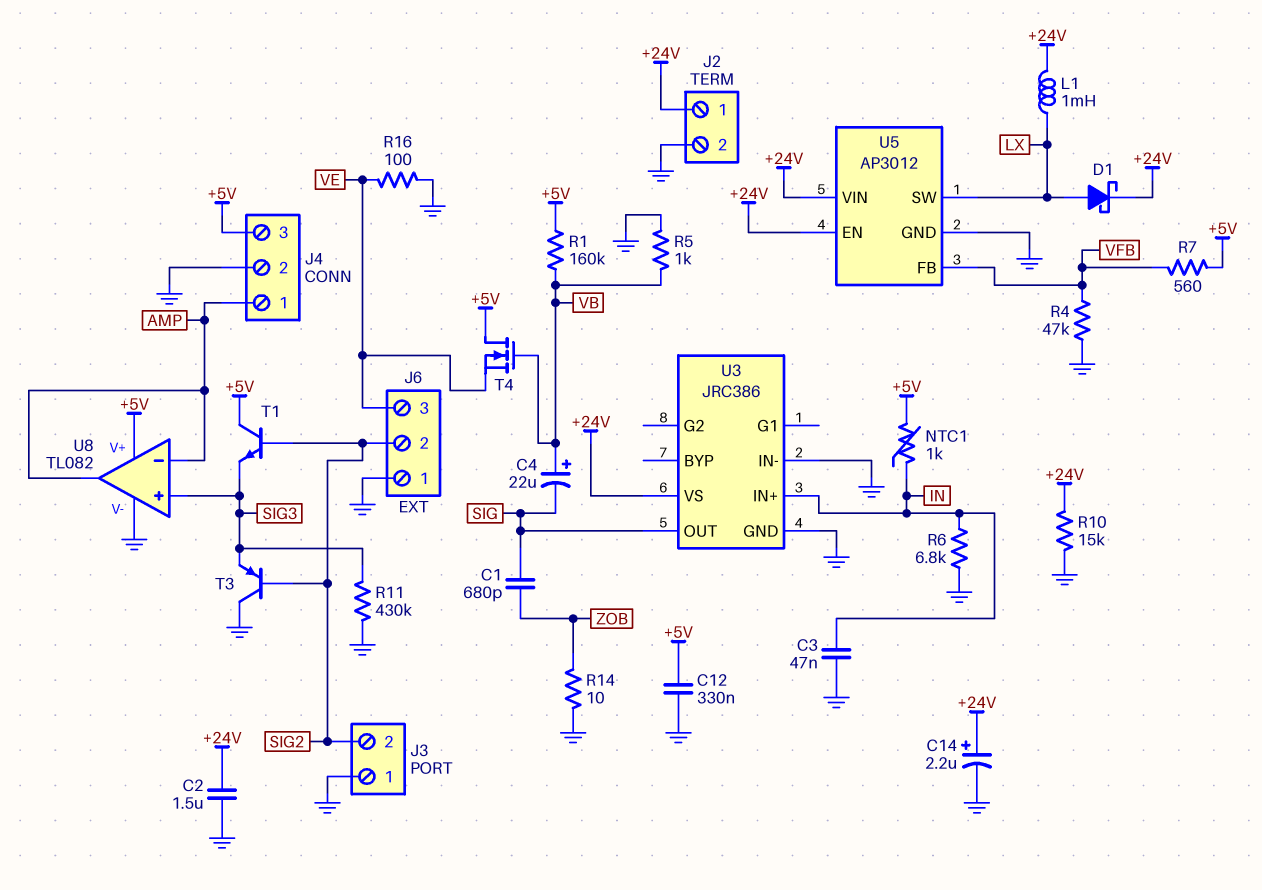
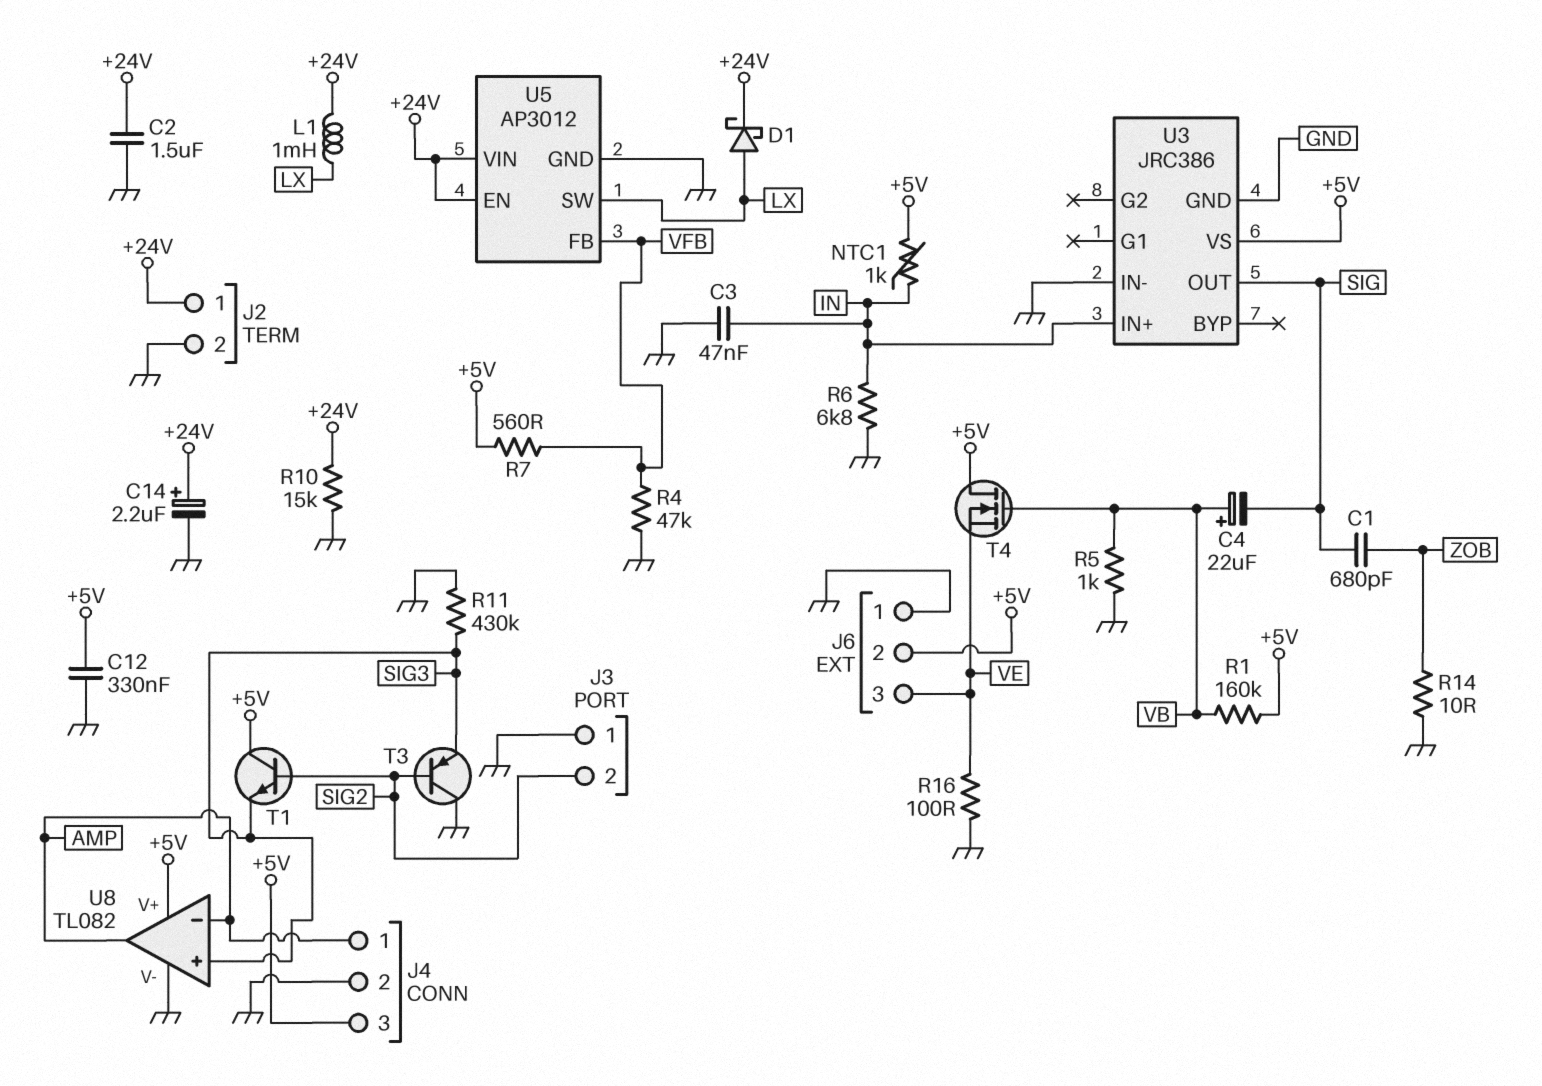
J6 pin 2: SIG2 -> +5V
U3 pin VS: +24V -> +5V

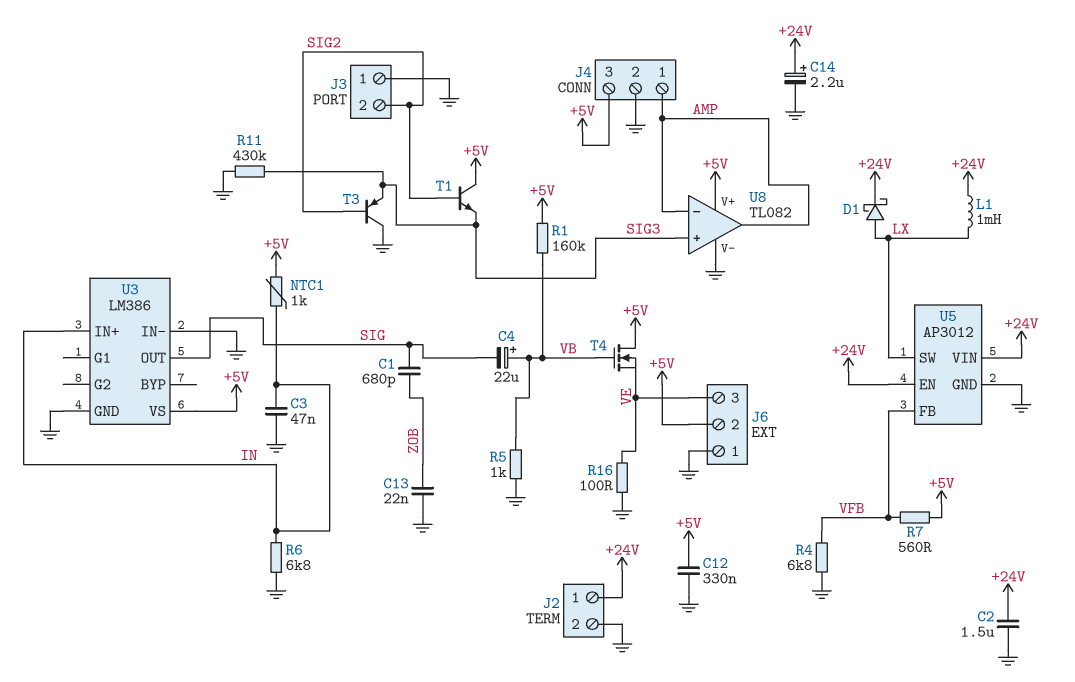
C13: none -> 22nF (GND, ZOB)
R4: 47k (GND, VFB) -> 6.8k (GND, VFB)
R10: 15k (+24V, GND) -> none
R14: 10 (GND, ZOB) -> none
U3: JRC386 -> LM386

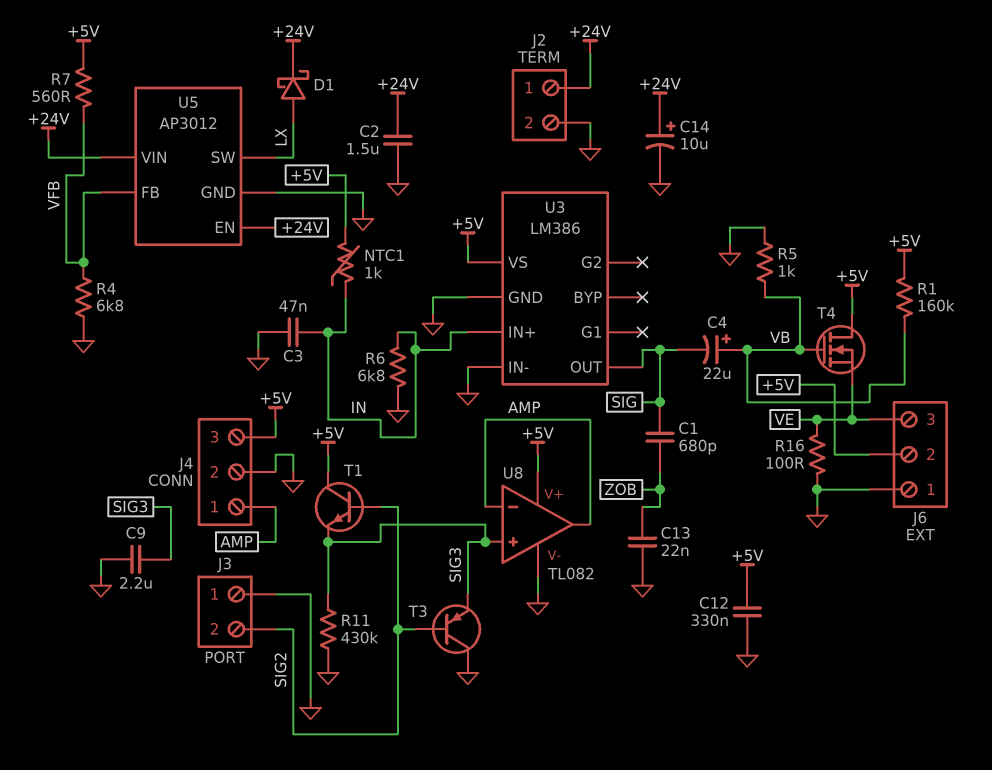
C9: none -> 2.2uF (GND, SIG3)
C14: 2.2uF (plus +24V, minus GND) -> 10uF (plus +24V, minus GND)
L1: 1mH (+24V, LX) -> none

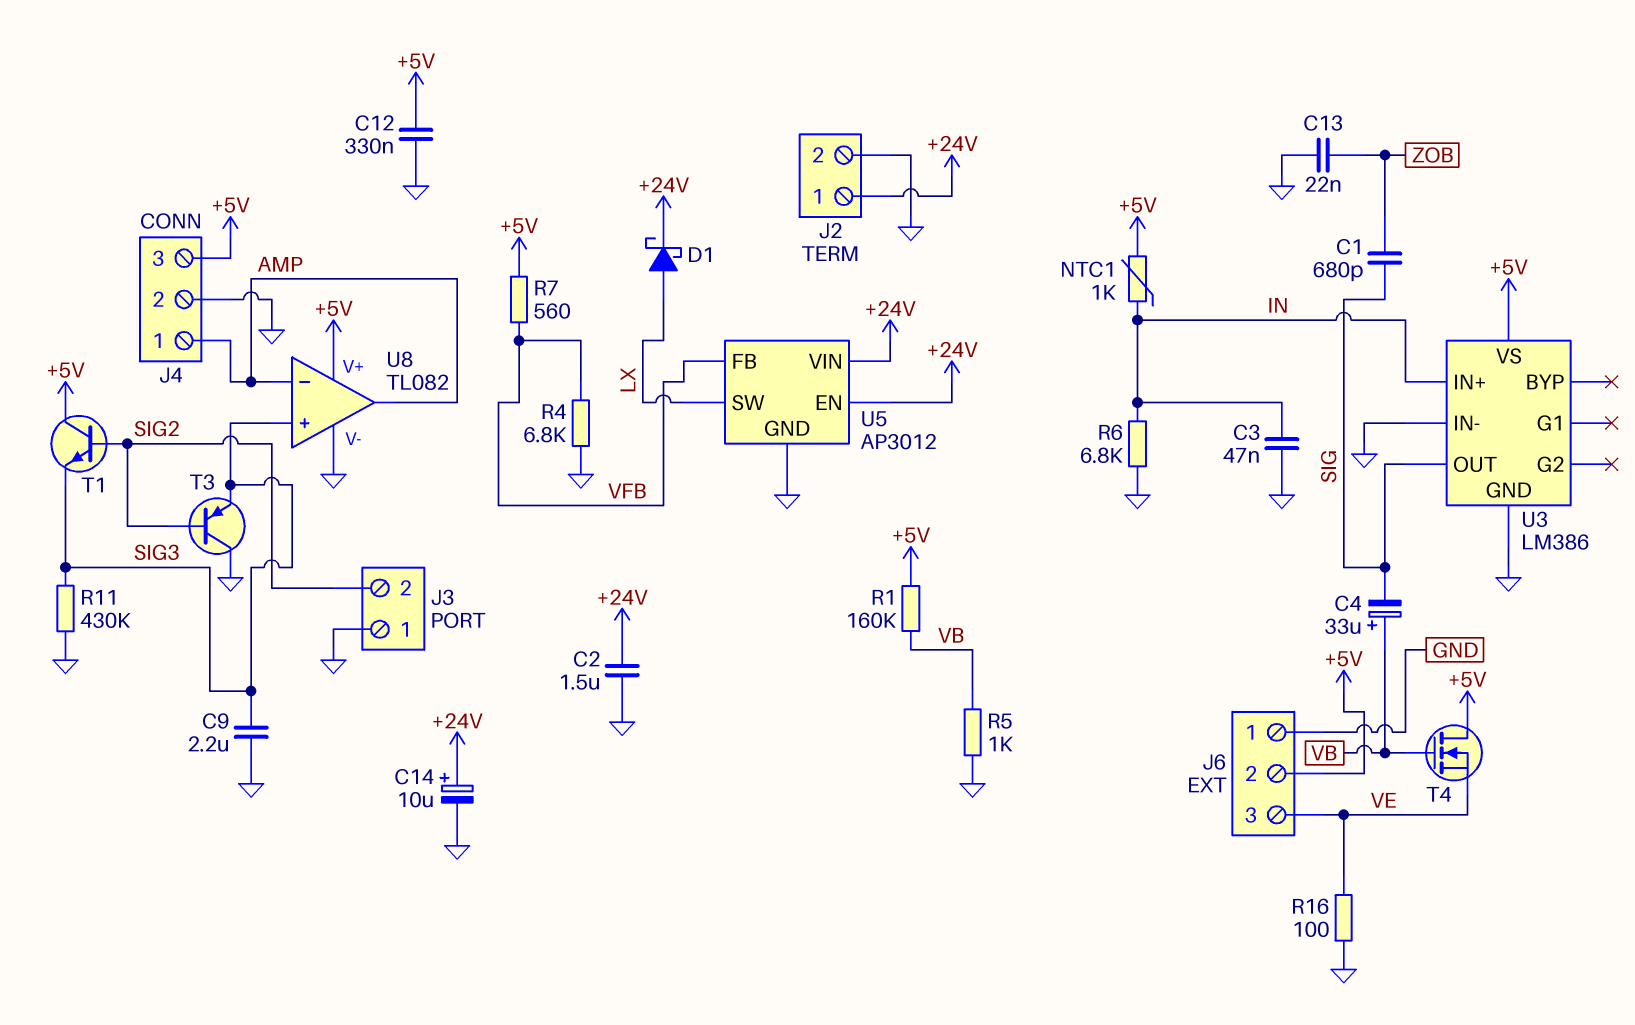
C4: 22uF (plus VB, minus SIG) -> 33uF (plus VB, minus SIG)

